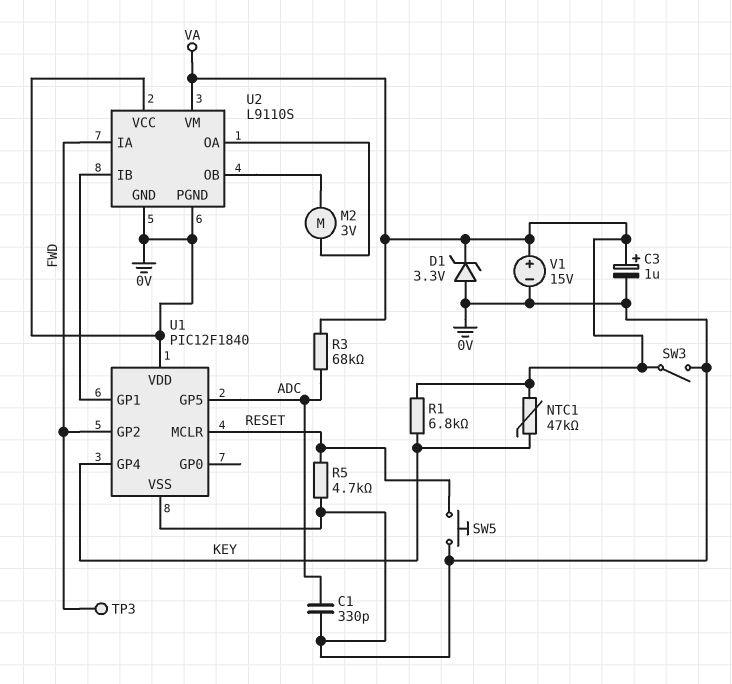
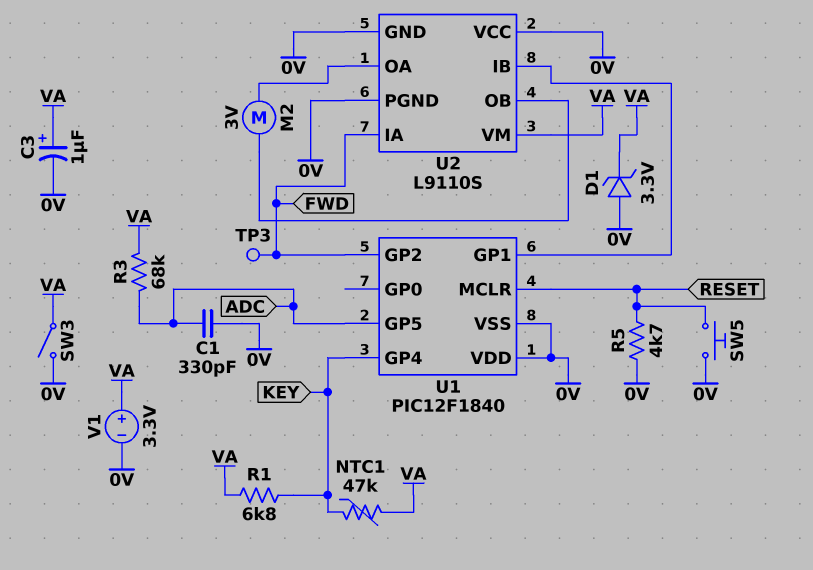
V1: 15V (plus VA, minus 0V) -> 3.3V (plus VA, minus 0V)

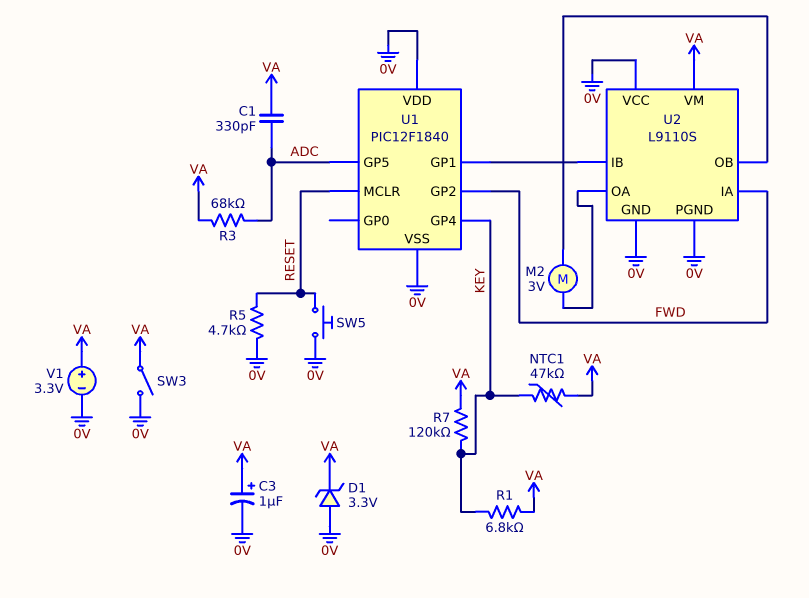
C1: 330pF (0V, ADC) -> 330pF (ADC, VA)
R7: none -> 120k (KEY, VA)
TP3: test point (FWD) -> none

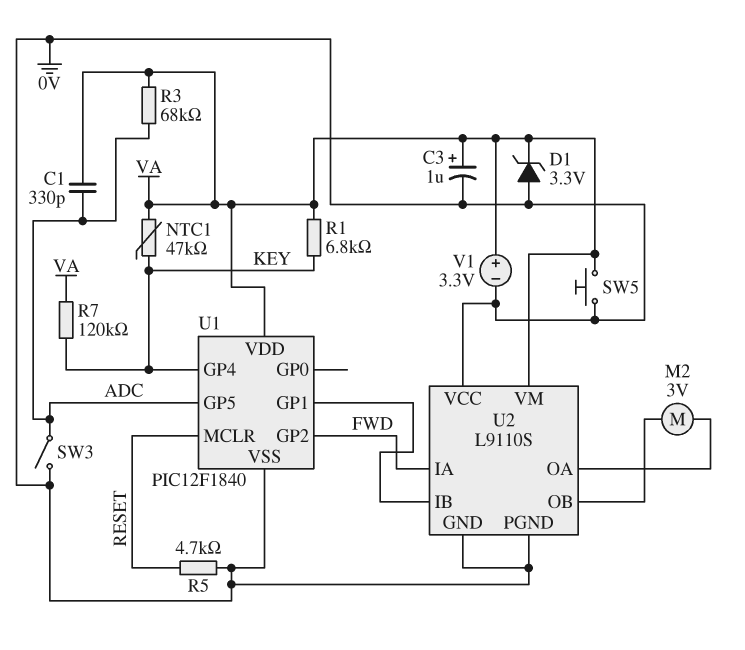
SW3: switch (0V, VA) -> switch (0V, ADC)
SW5: button (0V, RESET) -> button (0V, VA)
U1 pin VDD: 0V -> VA

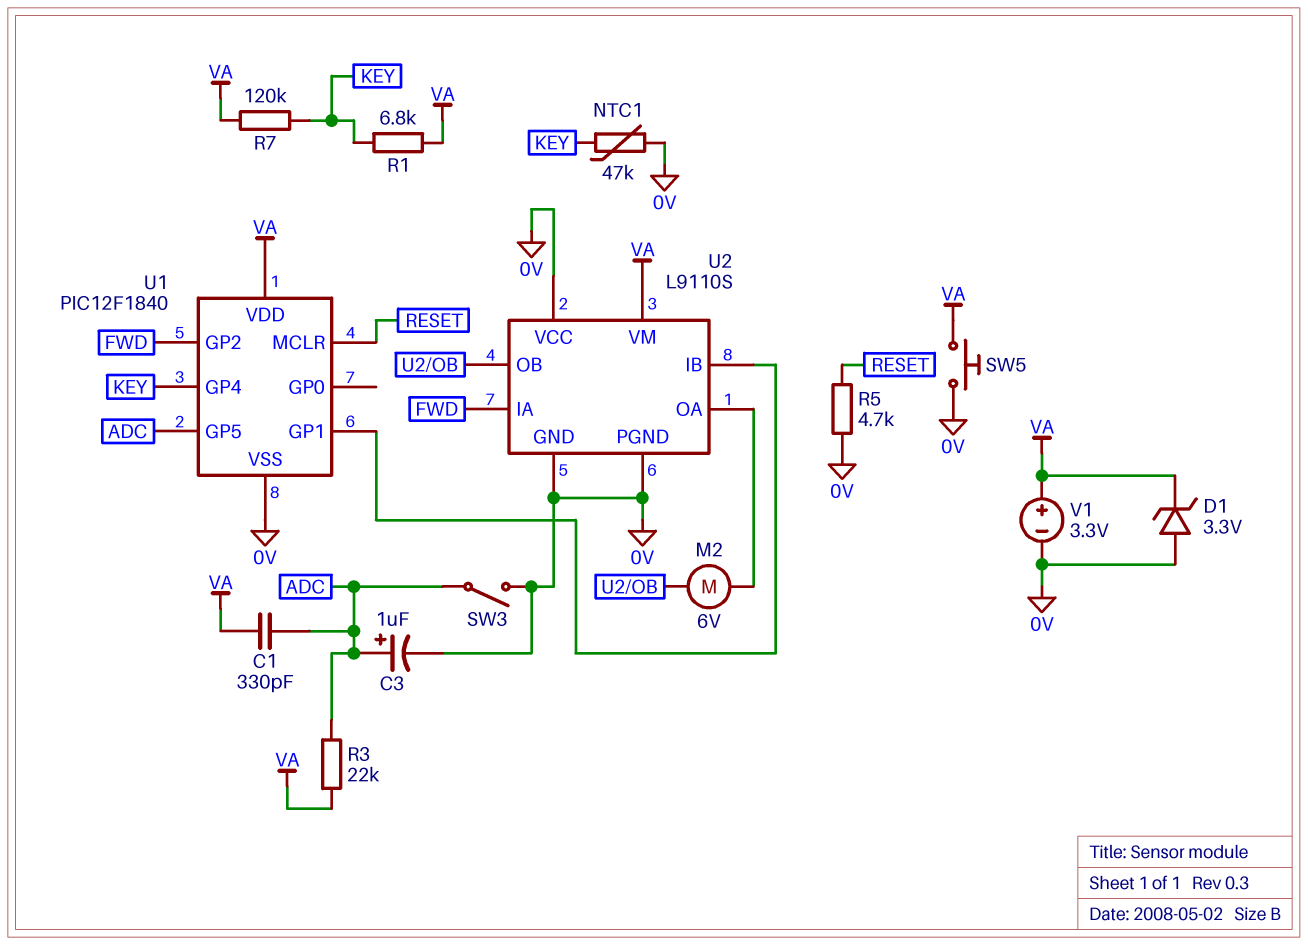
C3: 1uF (plus VA, minus 0V) -> 1uF (plus ADC, minus 0V)
M2: motor 3V (U2/OA, U2/OB) -> motor 6V (U2/OA, U2/OB)
NTC1: 47k (KEY, VA) -> 47k (0V, KEY)
R3: 68k (ADC, VA) -> 22k (ADC, VA)

